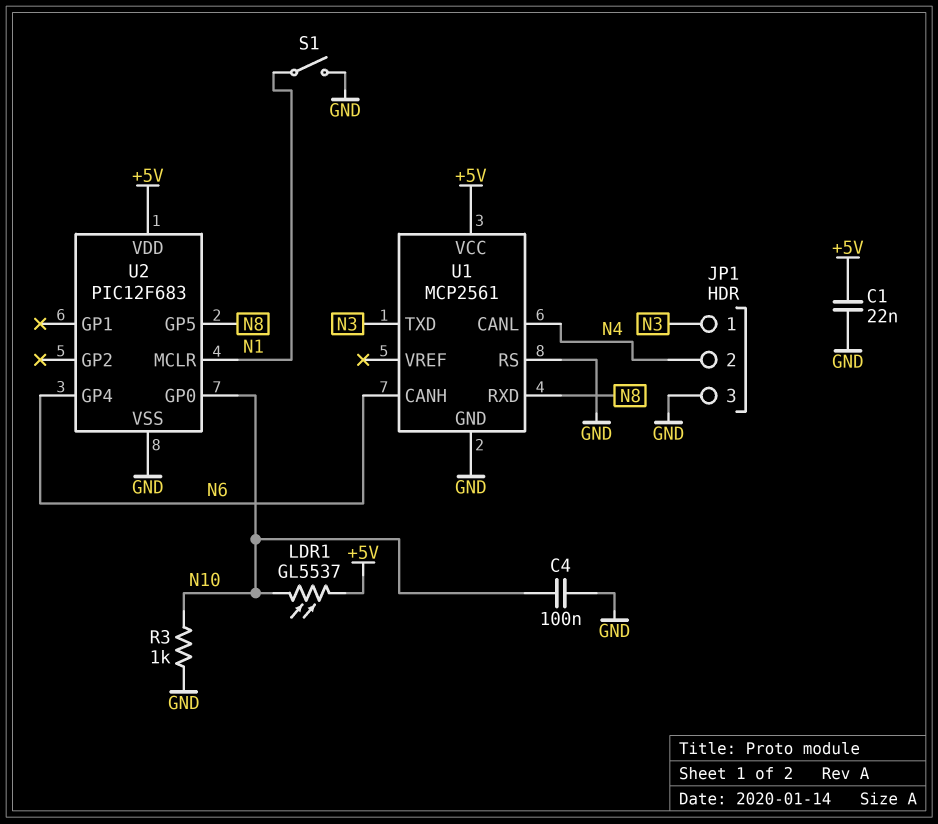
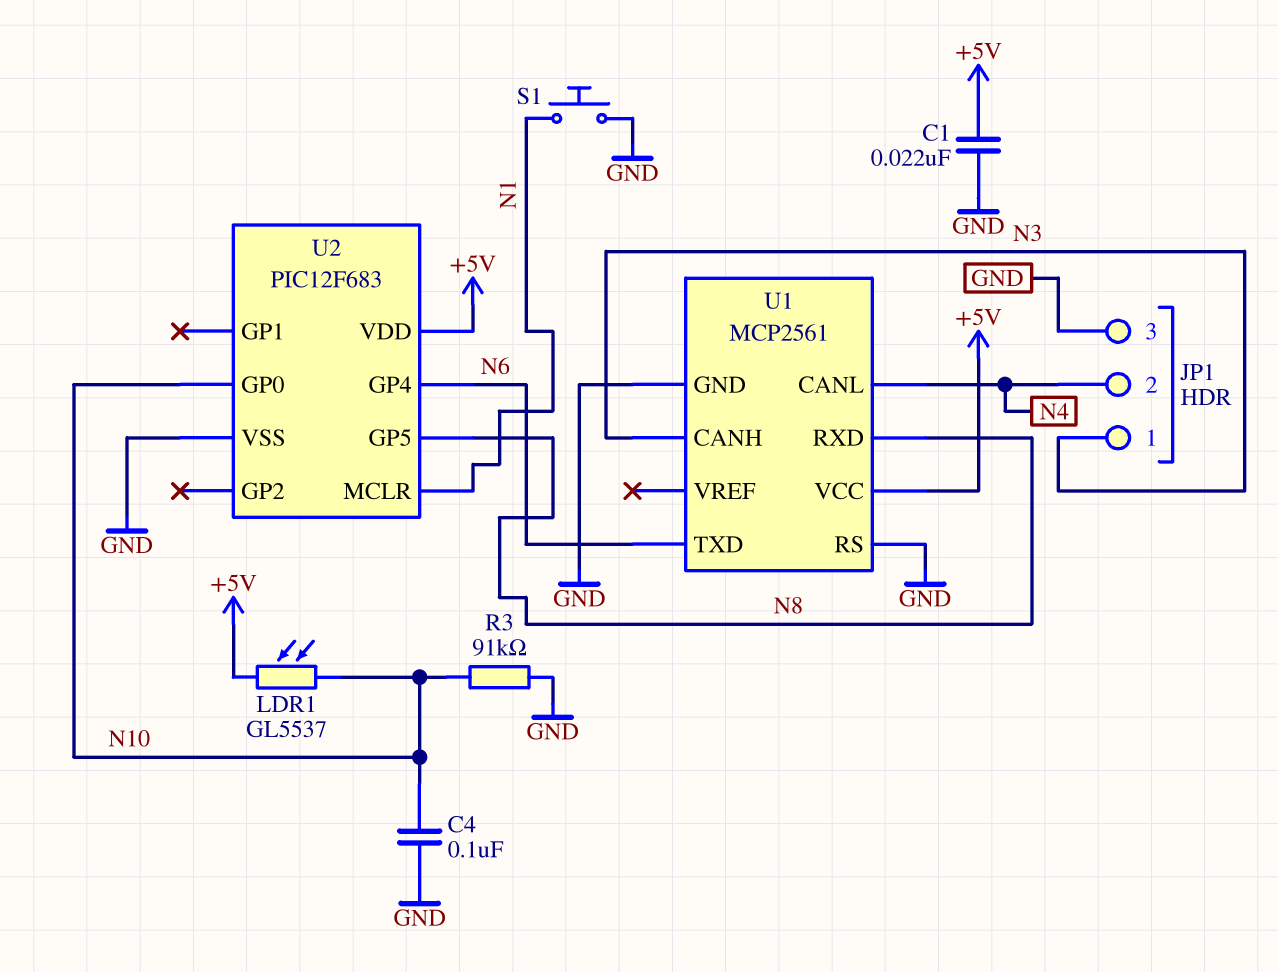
R3: 1k (GND, N10) -> 91k (GND, N10)
S1: switch (GND, N1) -> button (GND, N1)
U1 pin CANH: N6 -> N3
U1 pin TXD: N3 -> N6

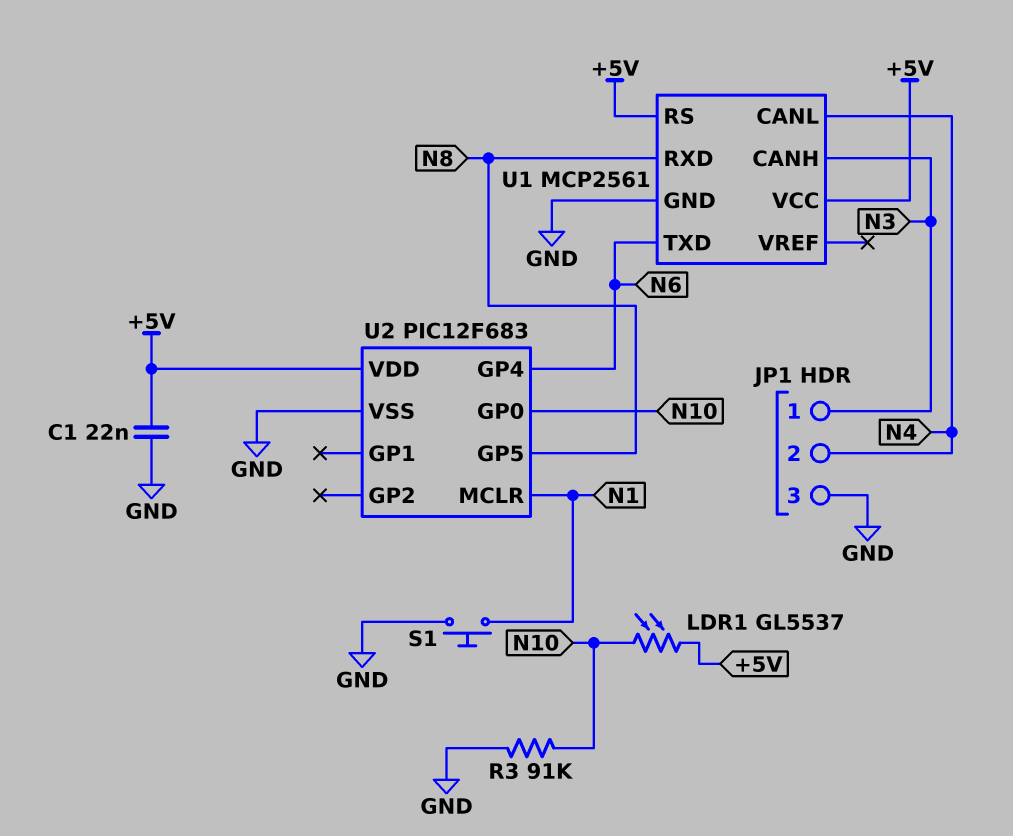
C4: 100nF (GND, N10) -> none
U1 pin RS: GND -> +5V

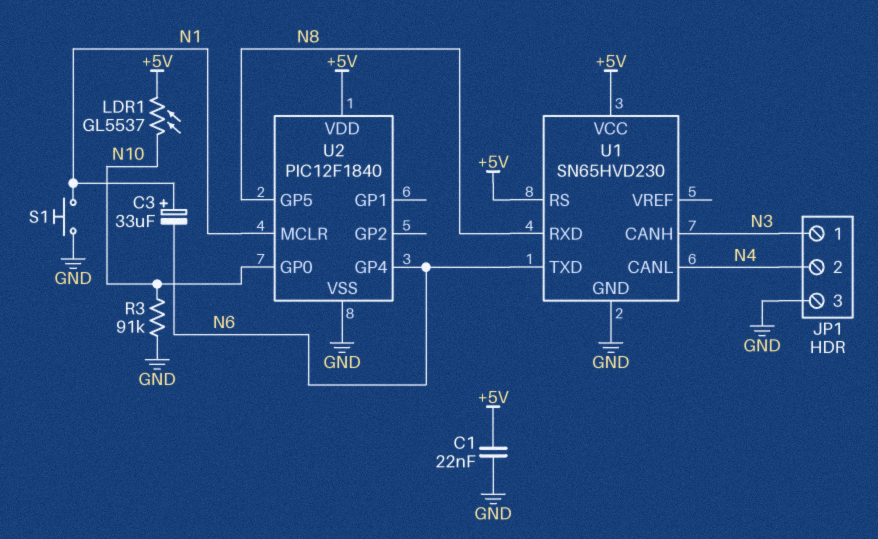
C3: none -> 33uF (plus N1, minus N6)
U1: MCP2561 -> SN65HVD230
U2: PIC12F683 -> PIC12F1840

